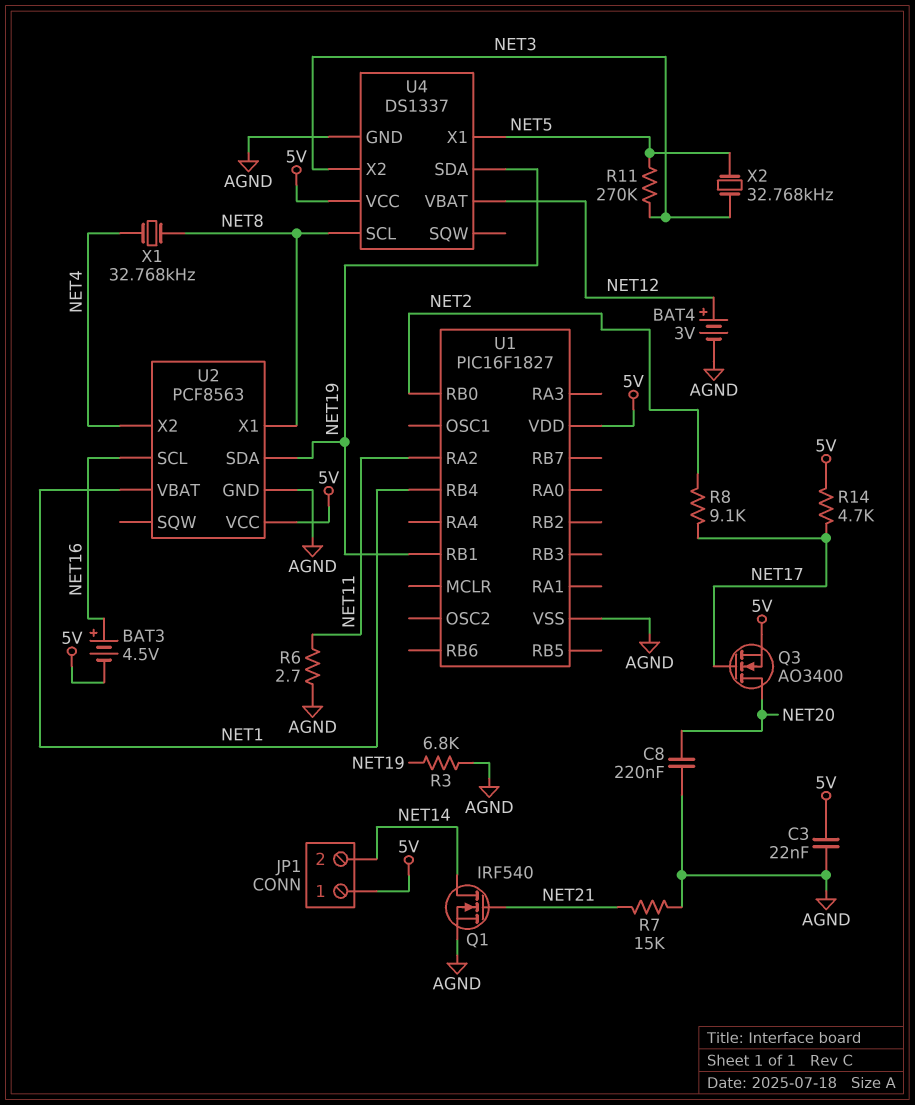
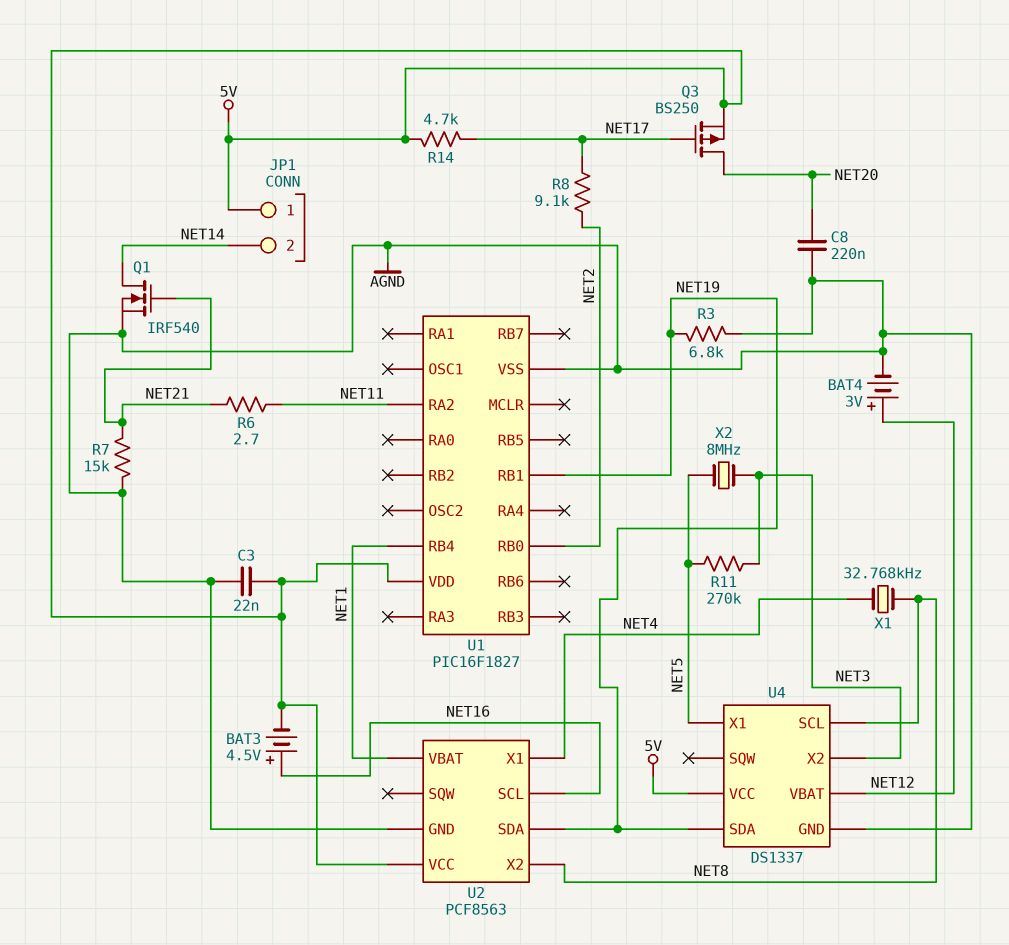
Q3: NMOS AO3400 (G NET17, D NET20, S 5V) -> PMOS BS250 (G NET17, D NET20, S 5V)
R6: 2.7 (AGND, NET11) -> 2.7 (NET11, NET21)
U2 pin X1: NET8 -> NET4
U2 pin X2: NET4 -> NET8
X2: 32.768kHz (NET3, NET5) -> 8MHz (NET3, NET5)

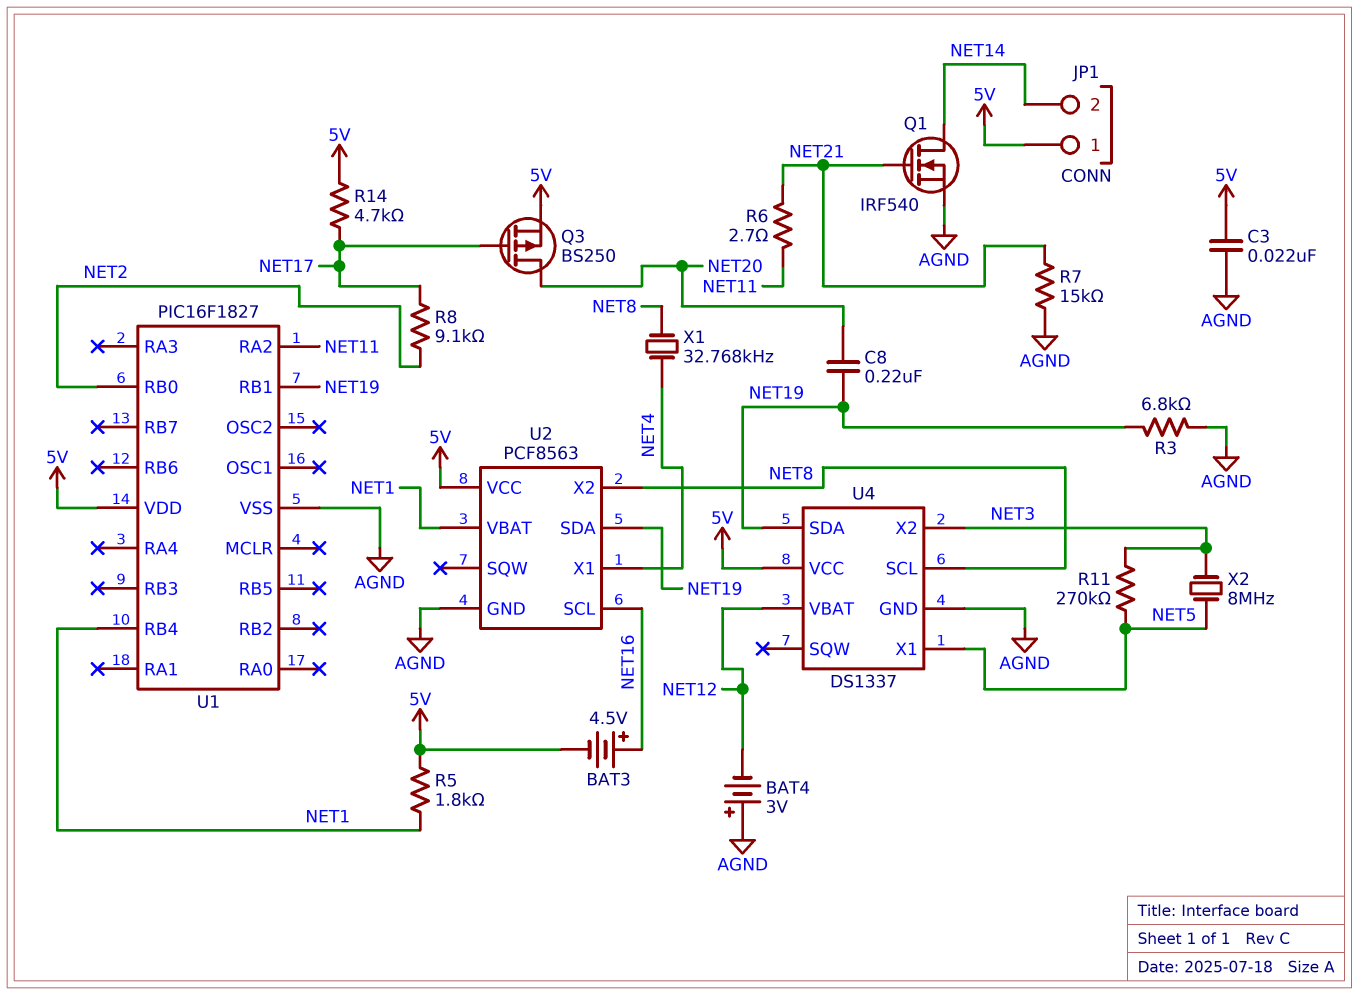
BAT4: 3V (plus NET12, minus AGND) -> 3V (plus AGND, minus NET12)
C8: 220nF (AGND, NET20) -> 220nF (NET19, NET20)
R5: none -> 1.8k (5V, NET1)

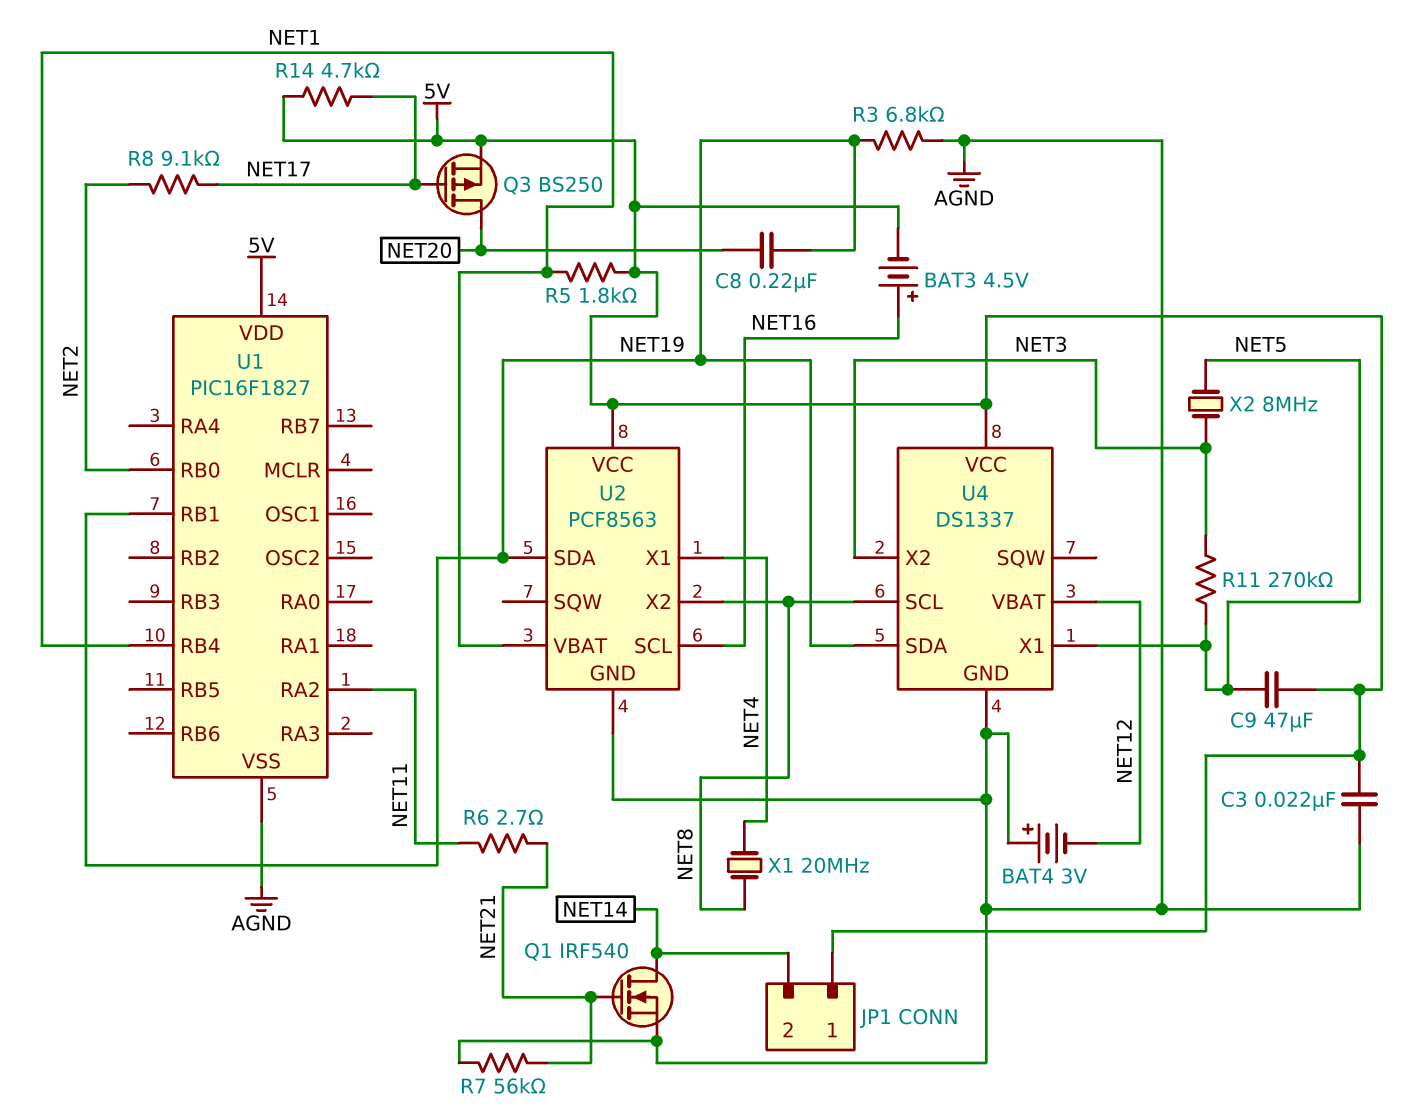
C9: none -> 47uF (5V, NET5)
R7: 15k (AGND, NET21) -> 56k (AGND, NET21)
X1: 32.768kHz (NET4, NET8) -> 20MHz (NET4, NET8)

